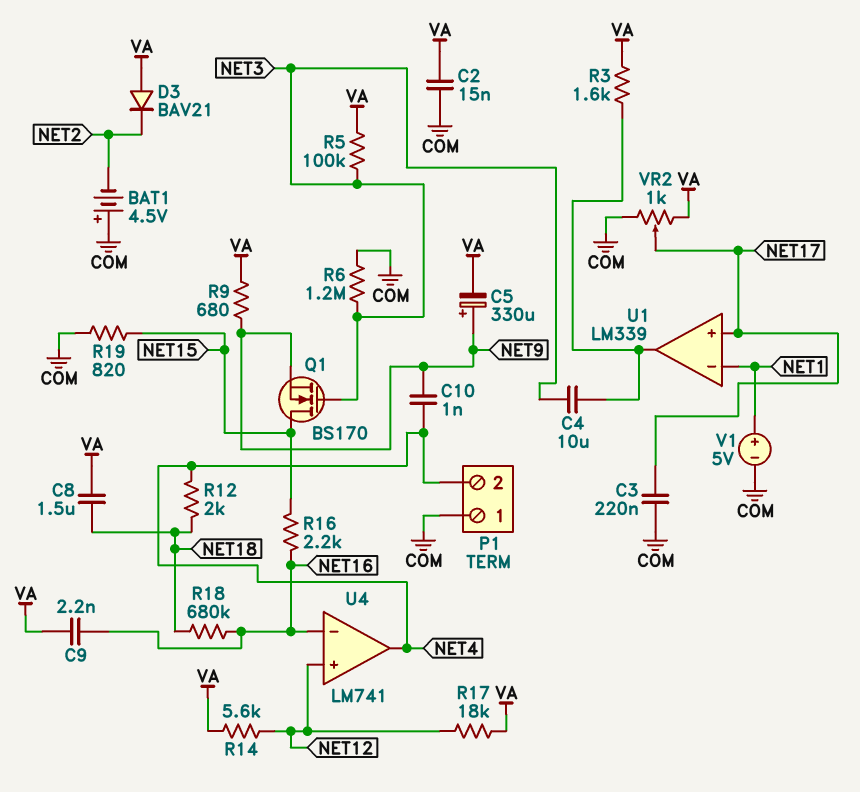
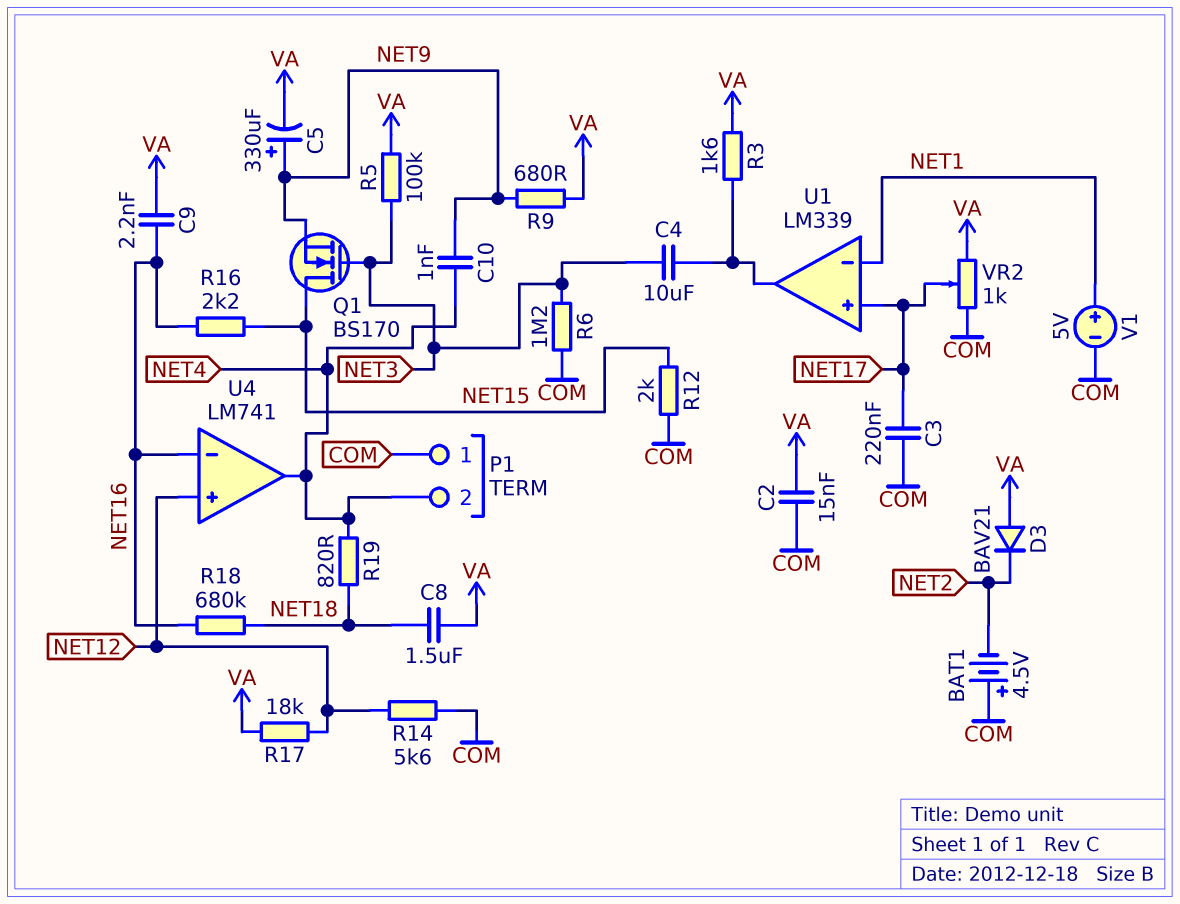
R12: 2k (NET4, NET18) -> 2k (COM, NET15)
R14: 5.6k (NET12, VA) -> 5.6k (COM, NET12)
R19: 820 (COM, NET15) -> 820 (NET4, NET18)

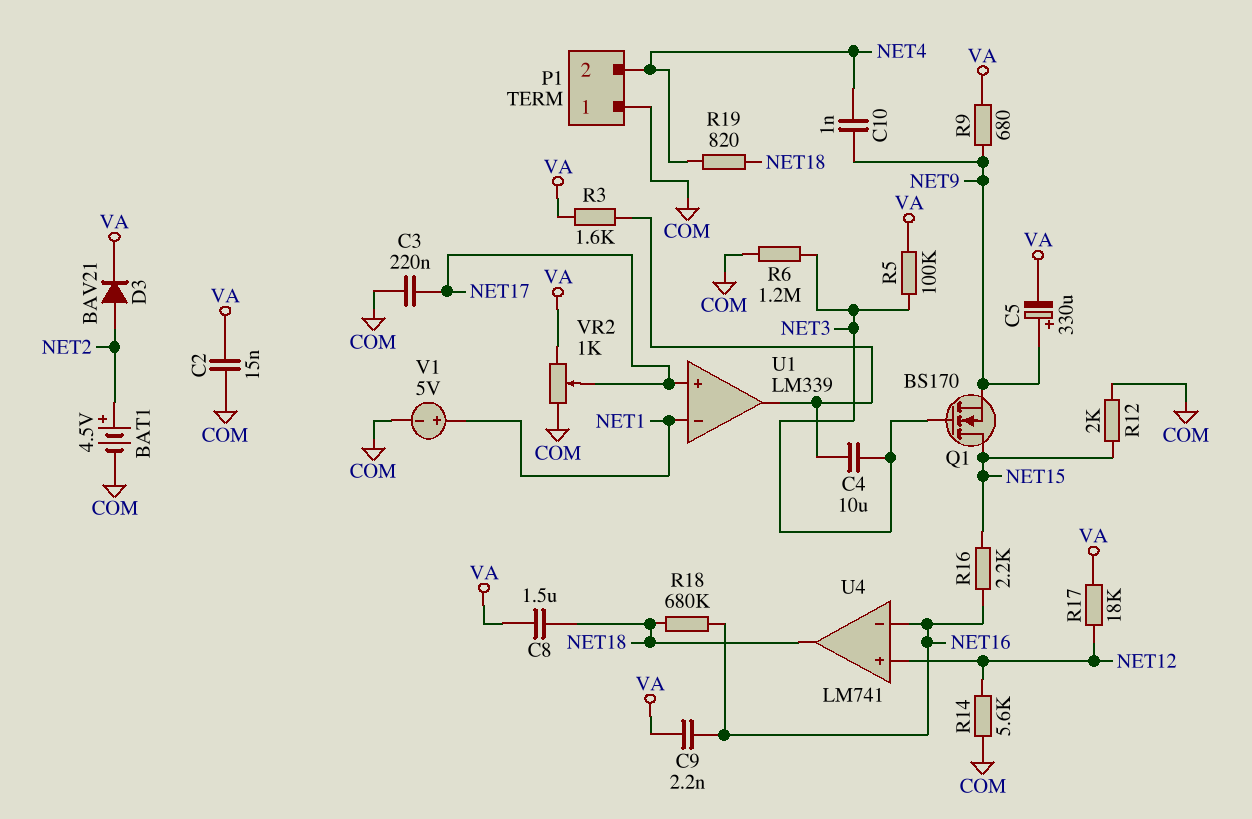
BAT1: 4.5V (plus COM, minus NET2) -> 4.5V (plus NET2, minus COM)
D3: diode BAV21 (A VA, K NET2) -> diode BAV21 (A NET2, K VA)
U4 pin out: NET4 -> NET18

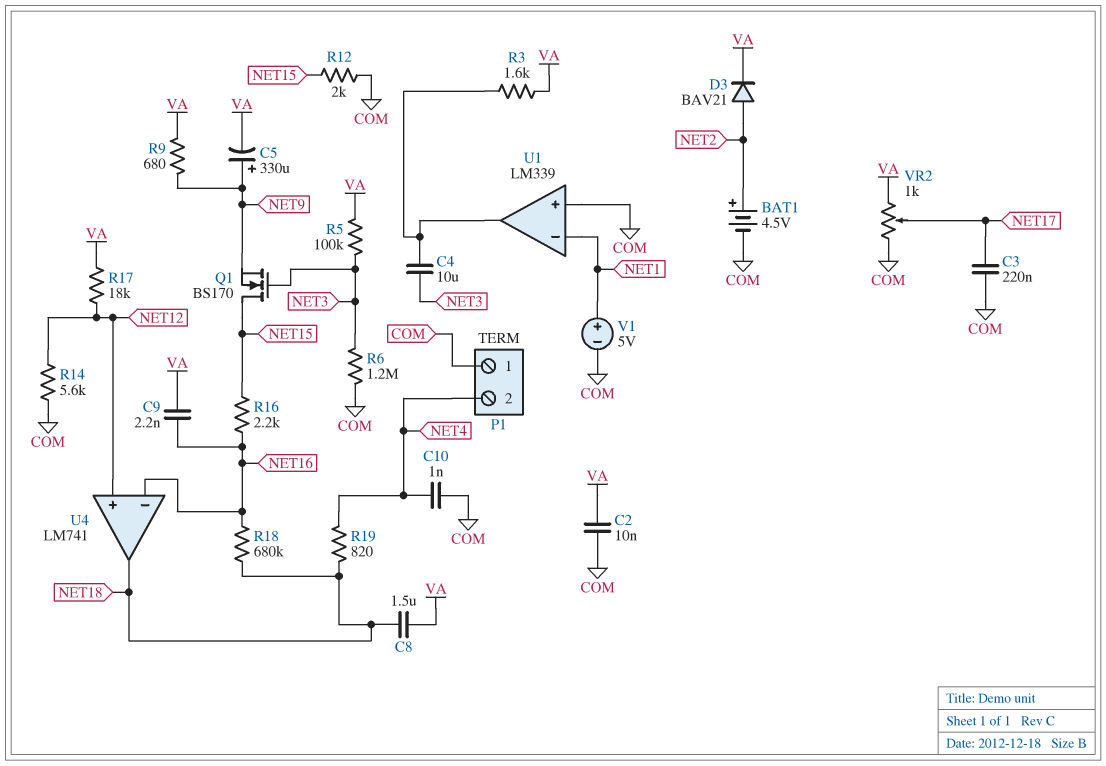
C2: 15nF (COM, VA) -> 10nF (COM, VA)
C10: 1nF (NET4, NET9) -> 1nF (COM, NET4)
U1 pin in+: NET17 -> COM

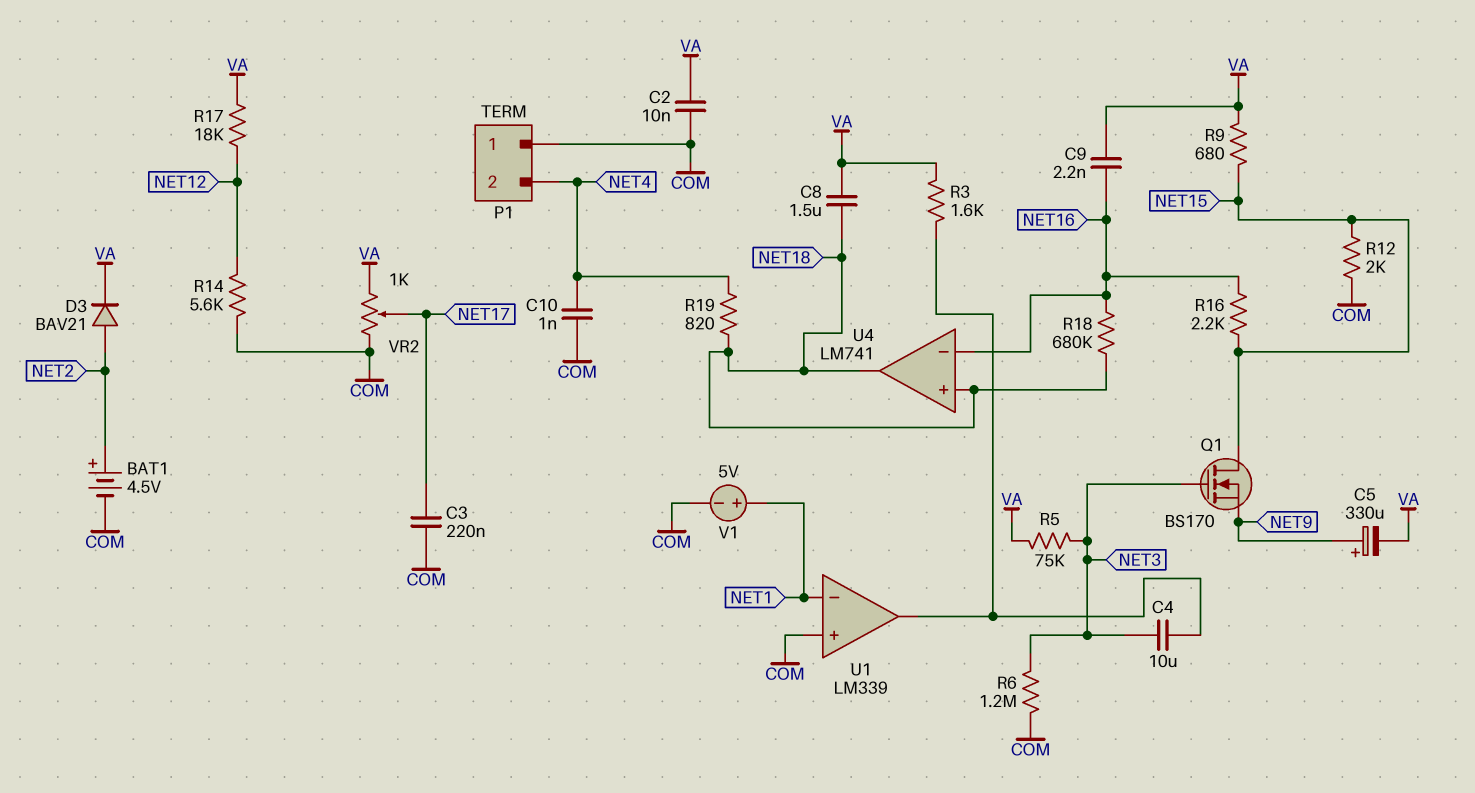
R5: 100k (NET3, VA) -> 75k (NET3, VA)
R9: 680 (NET9, VA) -> 680 (NET15, VA)
U4 pin in+: NET12 -> NET18

